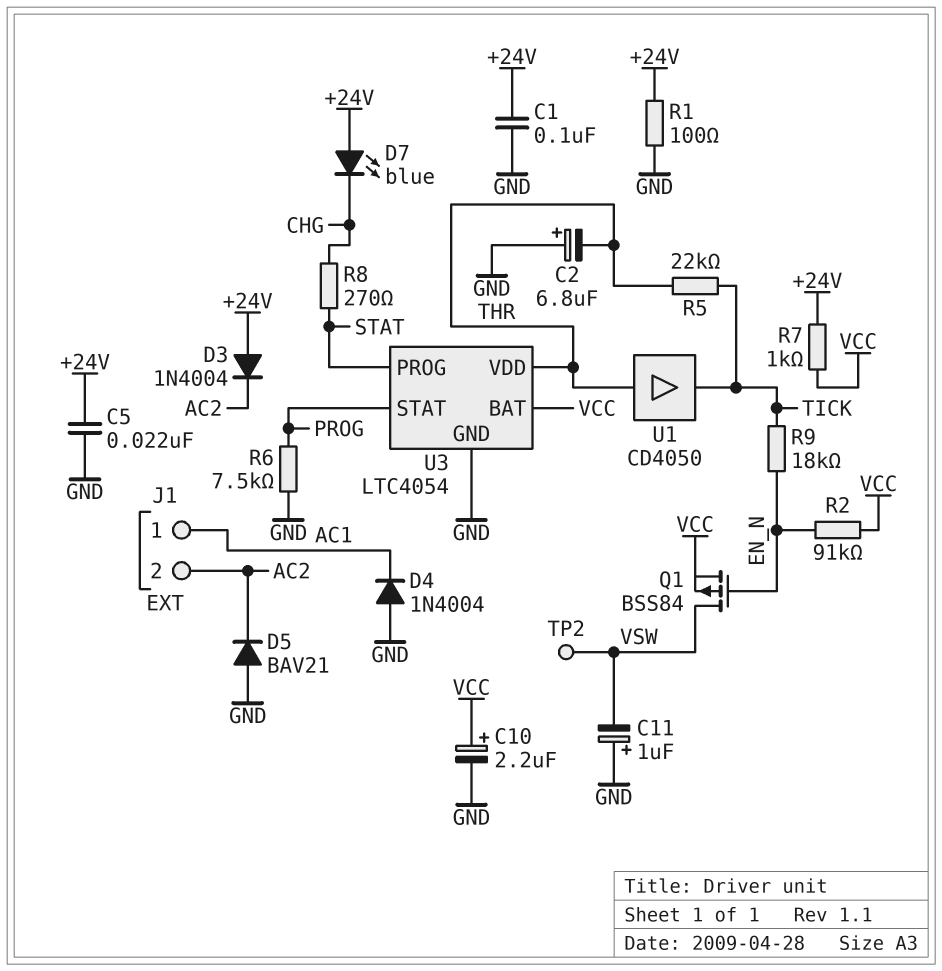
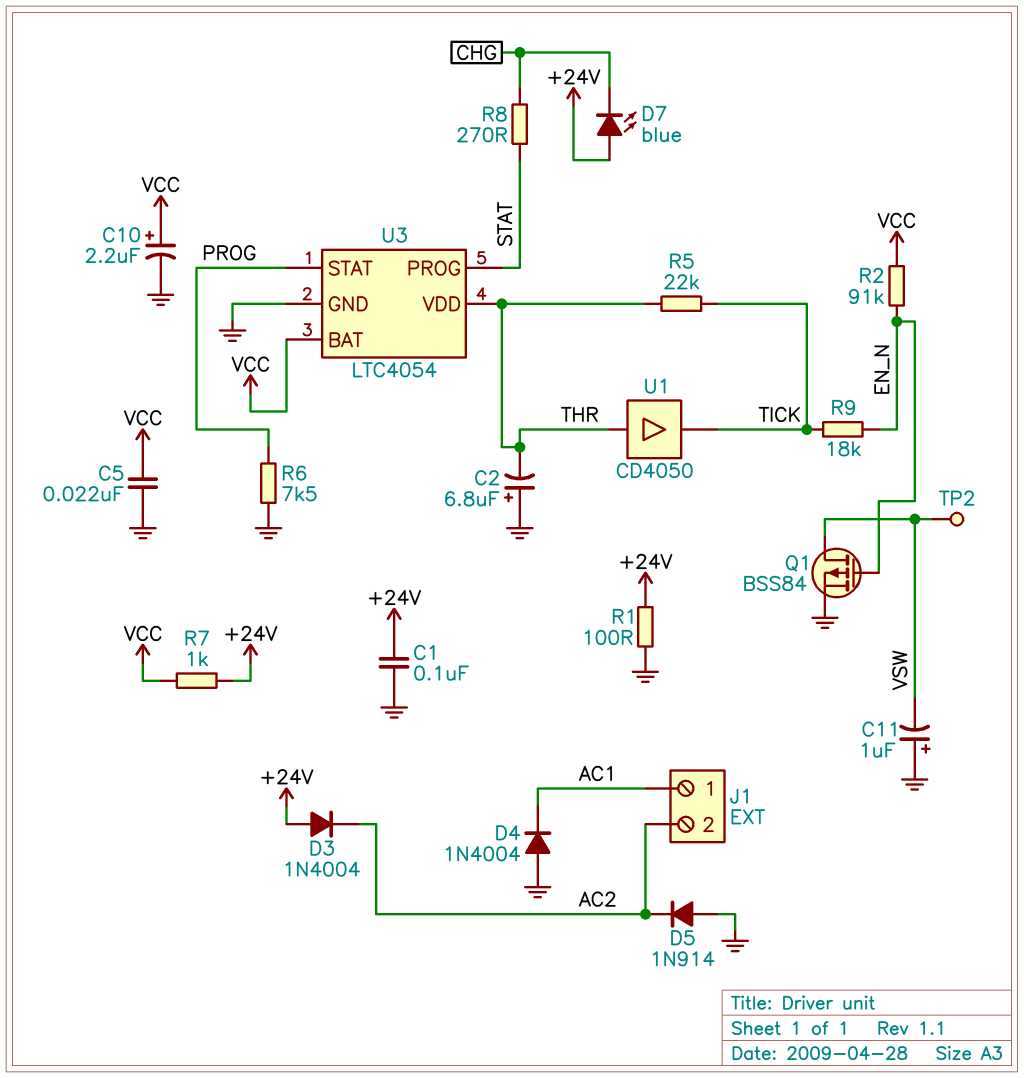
C5: 22nF (+24V, GND) -> 22nF (GND, VCC)
D5: diode BAV21 (A GND, K AC2) -> diode 1N914 (A GND, K AC2)
Q1: PMOS BSS84 (G EN_N, D VSW, S VCC) -> PMOS BSS84 (G EN_N, D VSW, S GND)

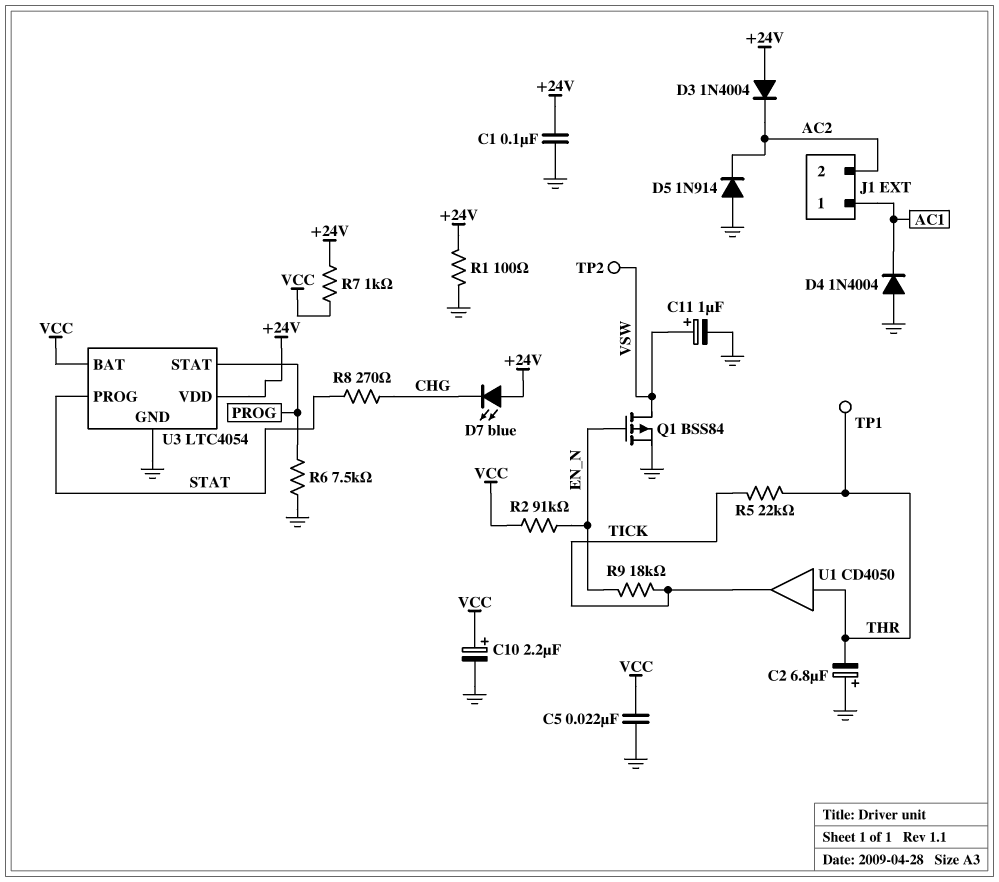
C11: 1uF (plus GND, minus VSW) -> 1uF (plus VSW, minus GND)
TP1: none -> test point (THR)
U3 pin VDD: THR -> +24V

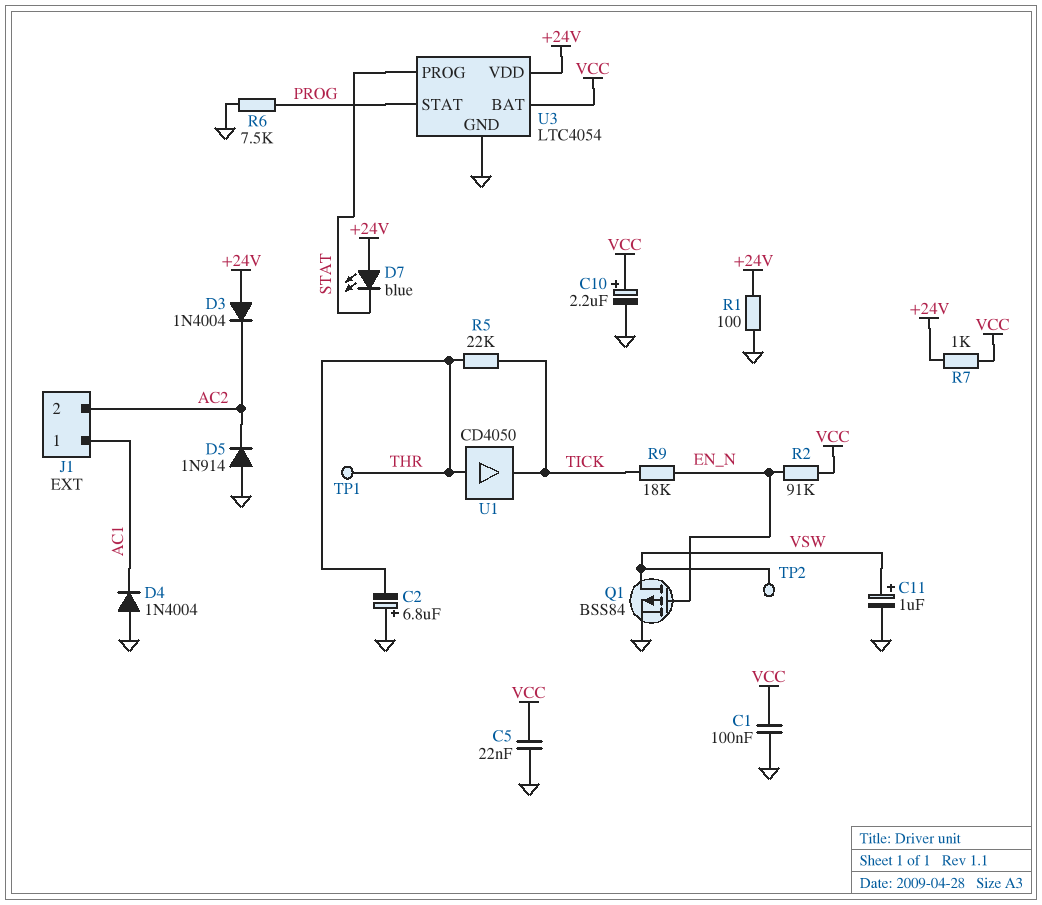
C1: 100nF (+24V, GND) -> 100nF (GND, VCC)
D7: LED blue (A +24V, K CHG) -> LED blue (A +24V, K STAT)
R8: 270 (CHG, STAT) -> none

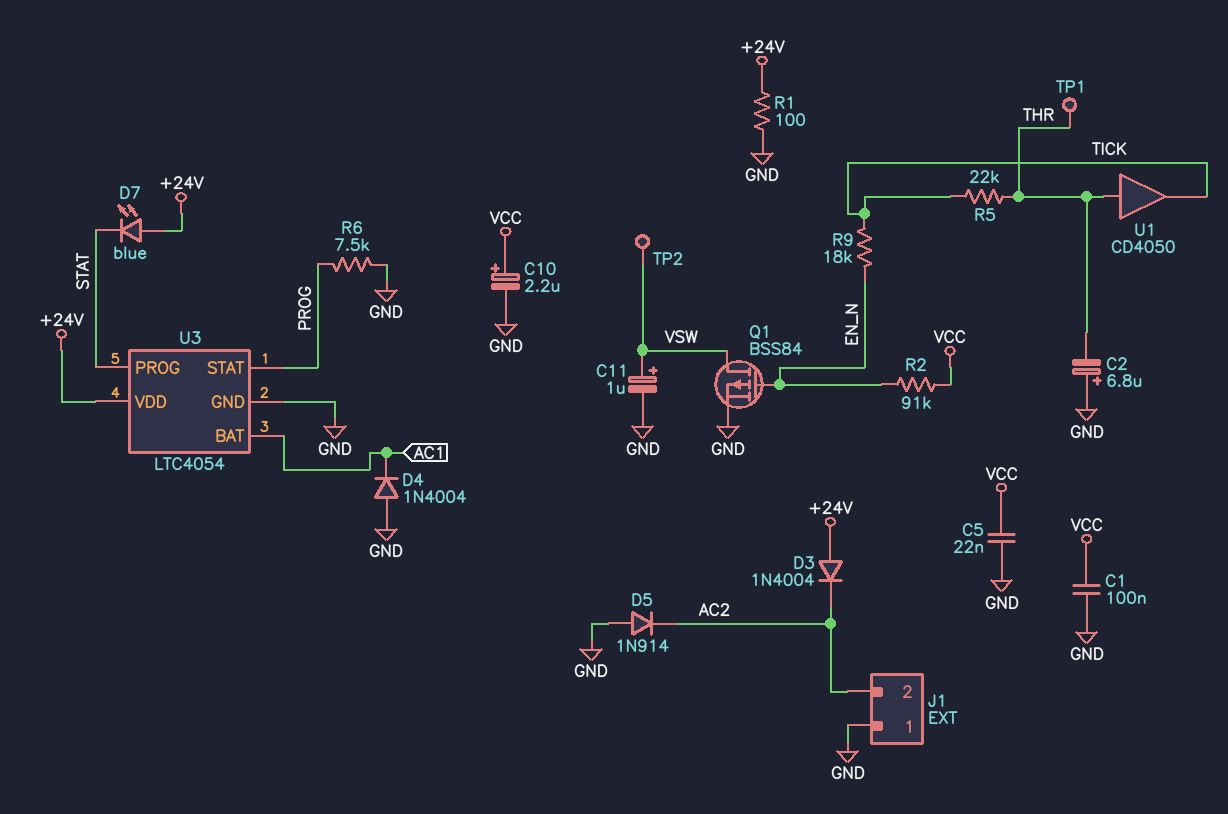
J1 pin 1: AC1 -> GND
R7: 1k (+24V, VCC) -> none
U3 pin BAT: VCC -> AC1

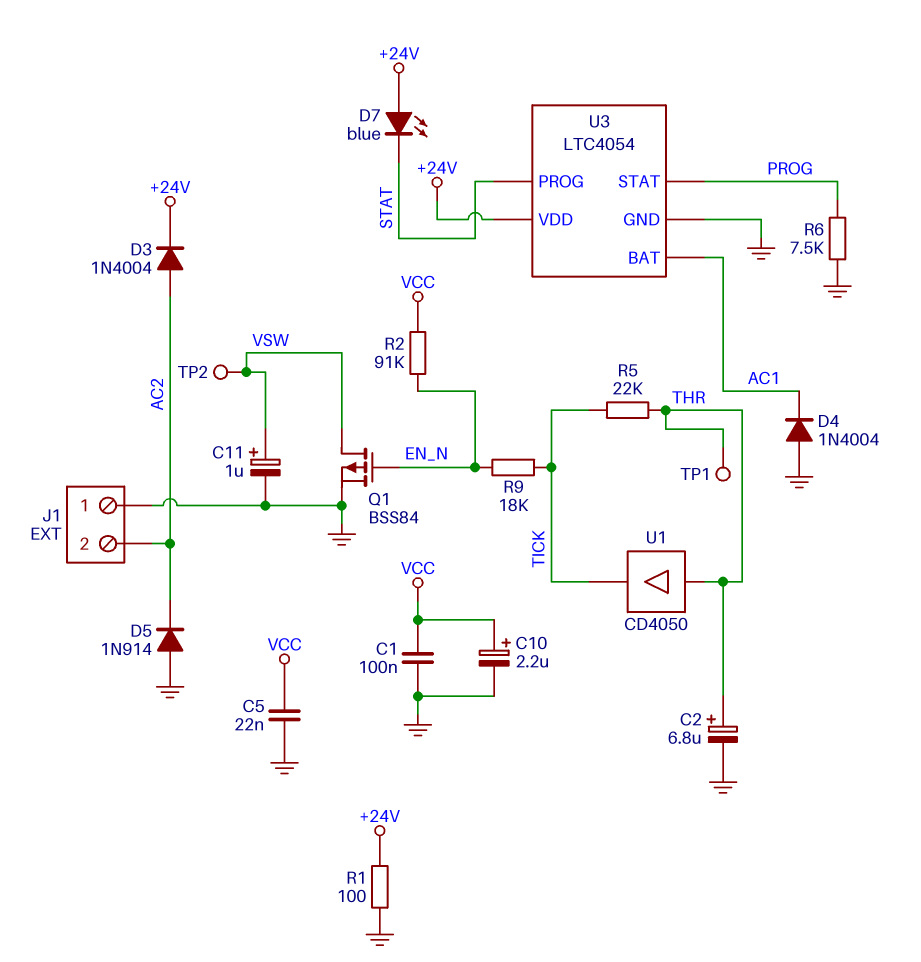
C2: 6.8uF (plus GND, minus THR) -> 6.8uF (plus THR, minus GND)
D3: diode 1N4004 (A +24V, K AC2) -> diode 1N4004 (A AC2, K +24V)

